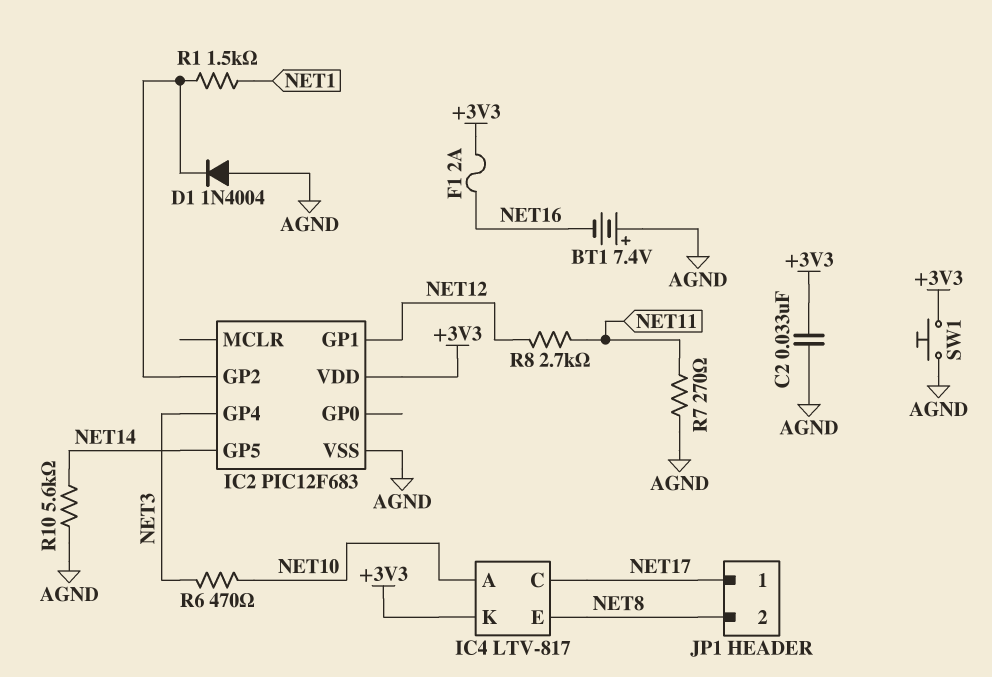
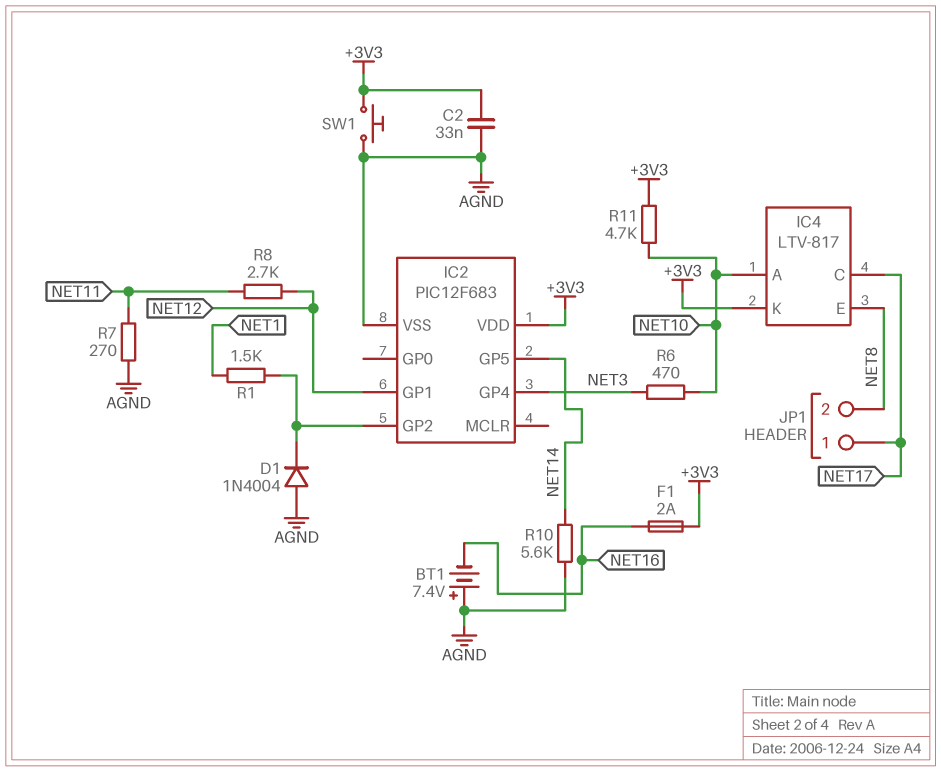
R11: none -> 4.7k (+3V3, NET10)

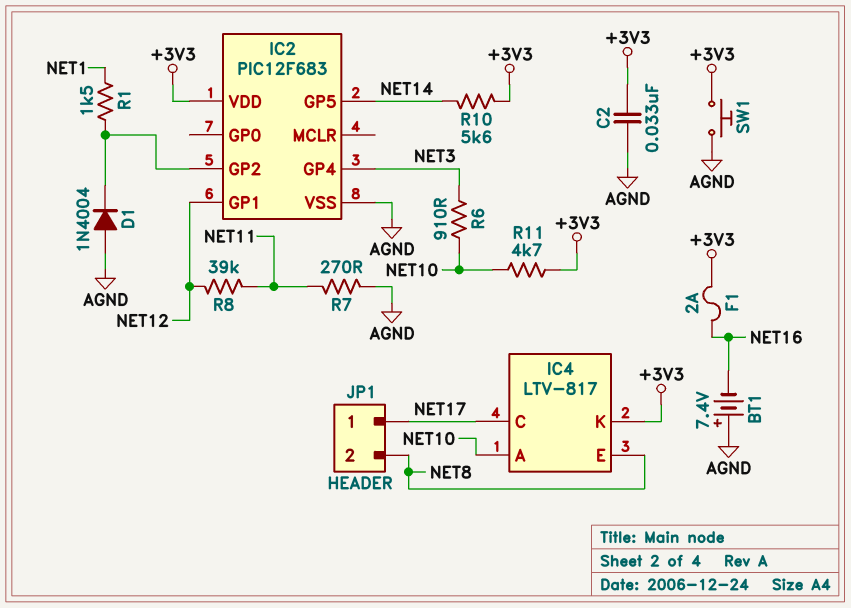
R6: 470 (NET3, NET10) -> 910 (NET3, NET10)
R8: 2.7k (NET11, NET12) -> 39k (NET11, NET12)
R10: 5.6k (AGND, NET14) -> 5.6k (+3V3, NET14)

